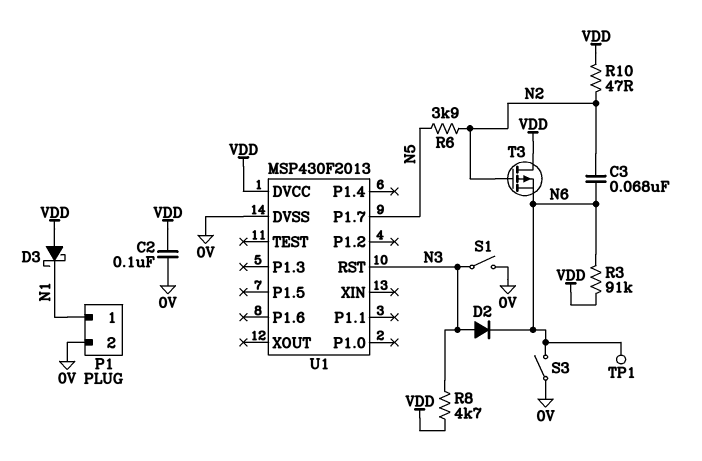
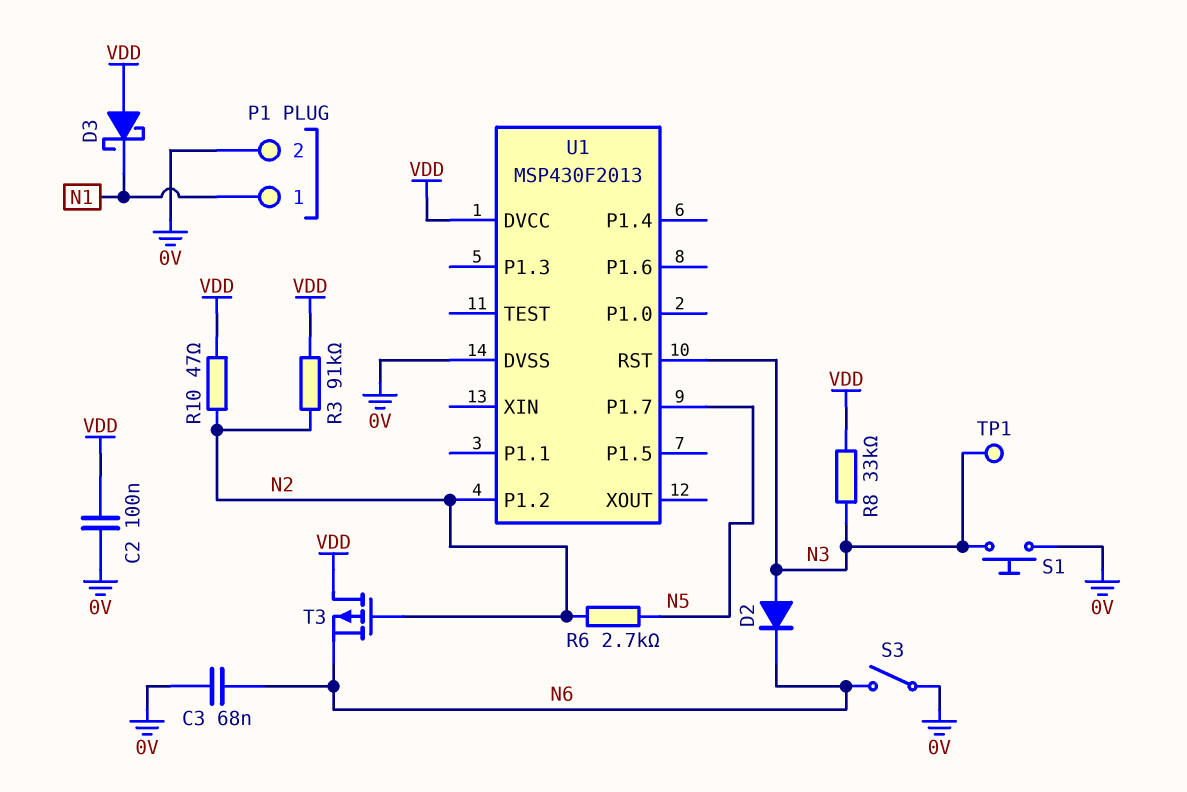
C3: 68nF (N2, N6) -> 68nF (0V, N6)
R3: 91k (N6, VDD) -> 91k (N2, VDD)
R6: 3.9k (N2, N5) -> 2.7k (N2, N5)
R8: 4.7k (N3, VDD) -> 33k (N3, VDD)
S1: switch (0V, N3) -> button (0V, N3)
TP1: test point (N6) -> test point (N3)
U1 pin P1.2: none -> N2

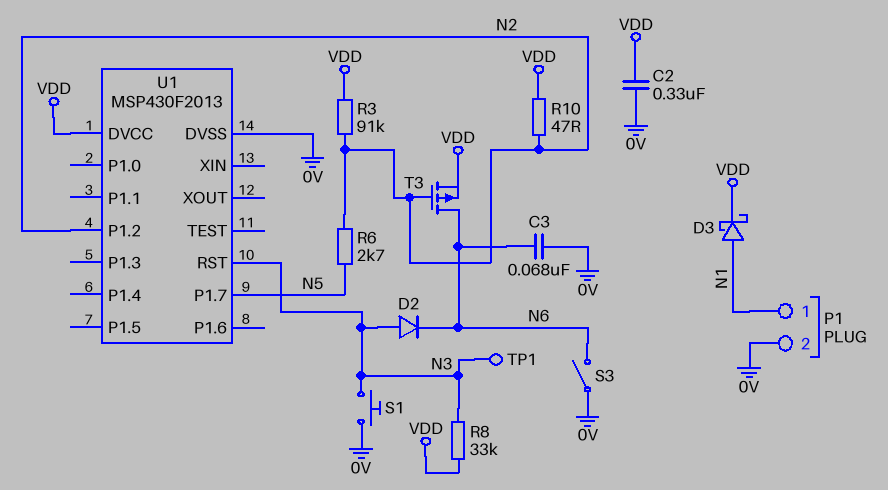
C2: 100nF (0V, VDD) -> 330nF (0V, VDD)
D3: schottky (A VDD, K N1) -> schottky (A N1, K VDD)
T3: PMOS (G N2, D VDD, S N6) -> PMOS (G N2, D N6, S VDD)

